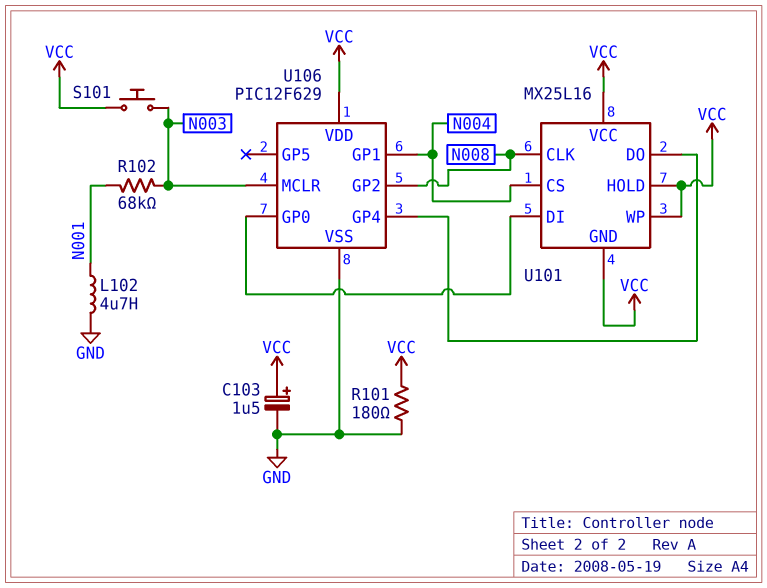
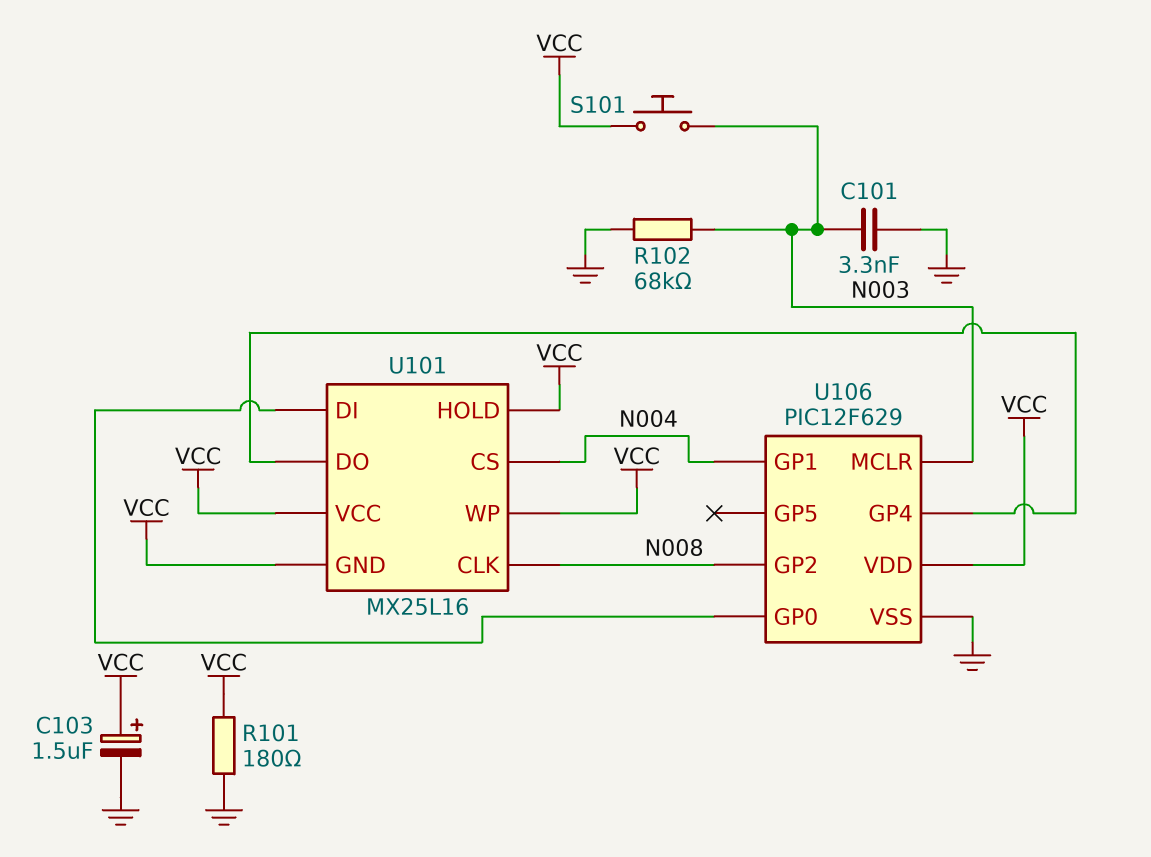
C101: none -> 3.3nF (GND, N003)
L102: 4.7uH (GND, N001) -> none
R102: 68k (N001, N003) -> 68k (GND, N003)

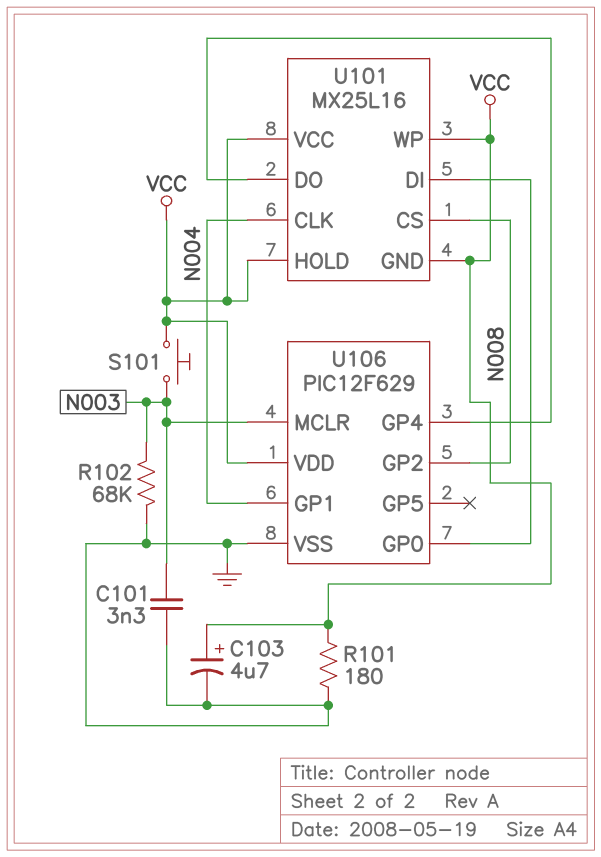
C103: 1.5uF (plus VCC, minus GND) -> 4.7uF (plus VCC, minus GND)
U101 pin CLK: N008 -> N004
U101 pin CS: N004 -> N008

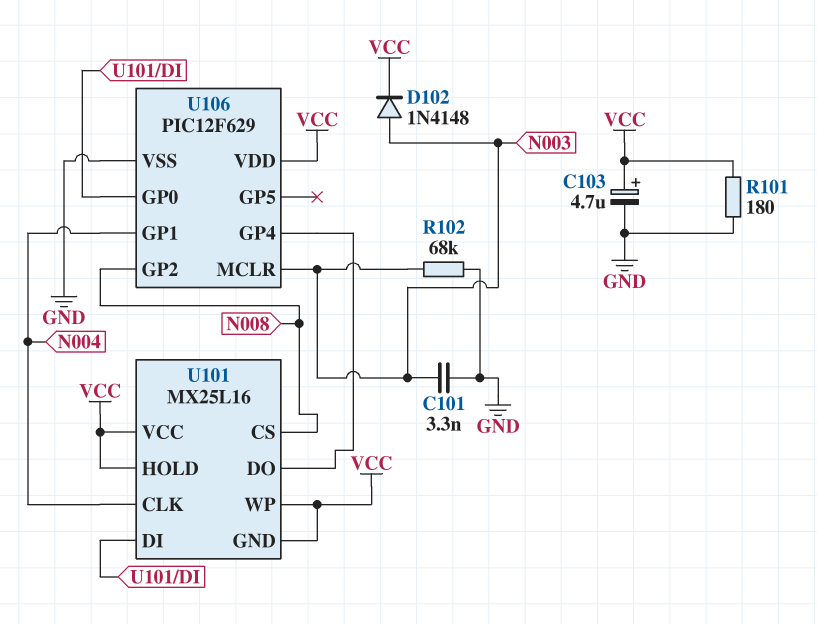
D102: none -> diode 1N4148 (A N003, K VCC)
S101: button (N003, VCC) -> none

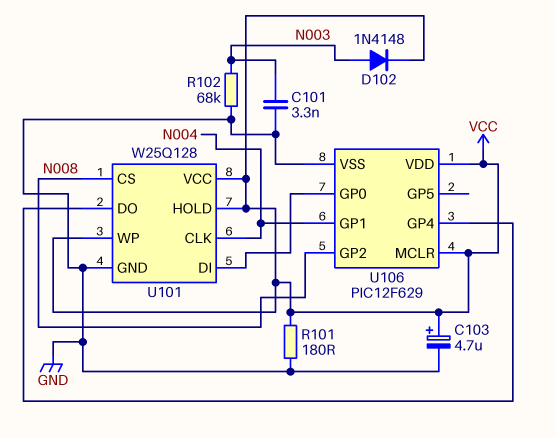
U101: MX25L16 -> W25Q128
U101 pin GND: VCC -> GND
U106 pin MCLR: N003 -> VCC

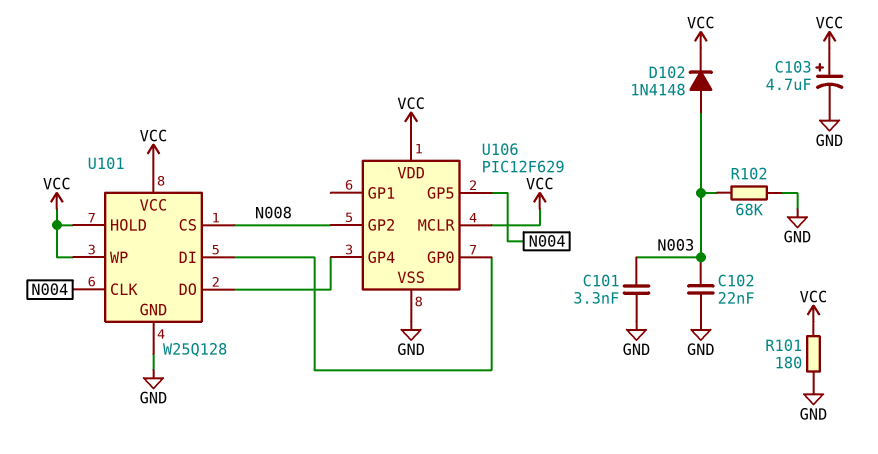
C102: none -> 22nF (GND, N003)
U106 pin GP1: N004 -> none
U106 pin GP5: none -> N004

